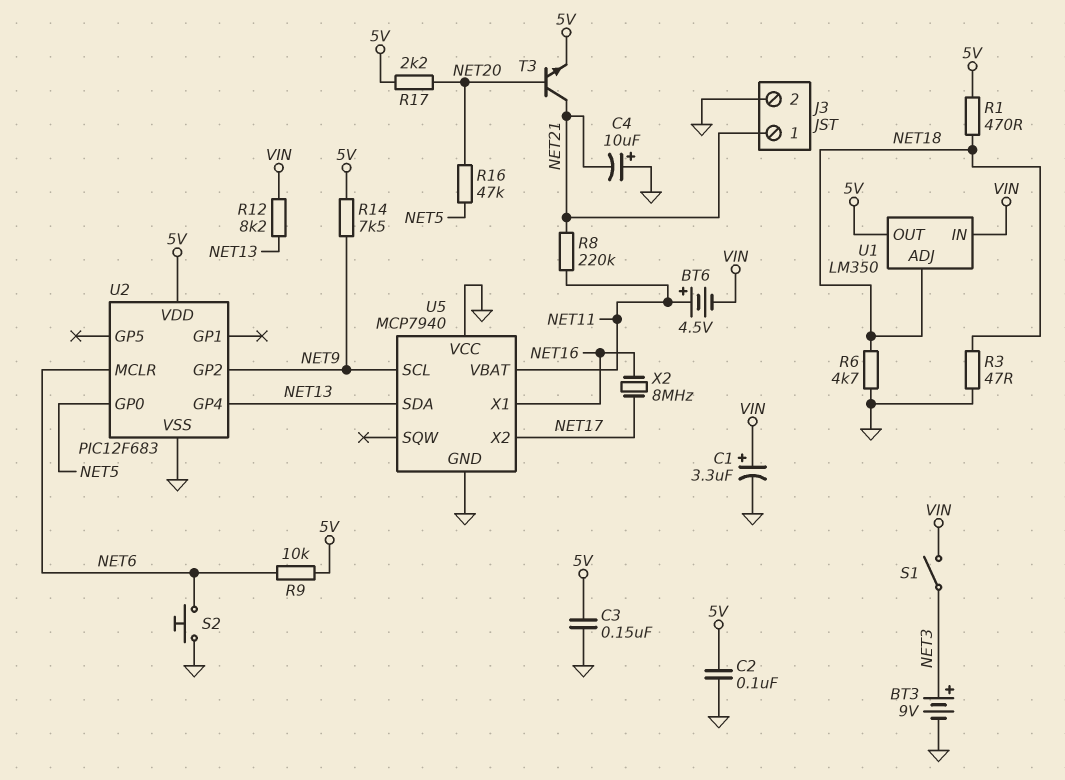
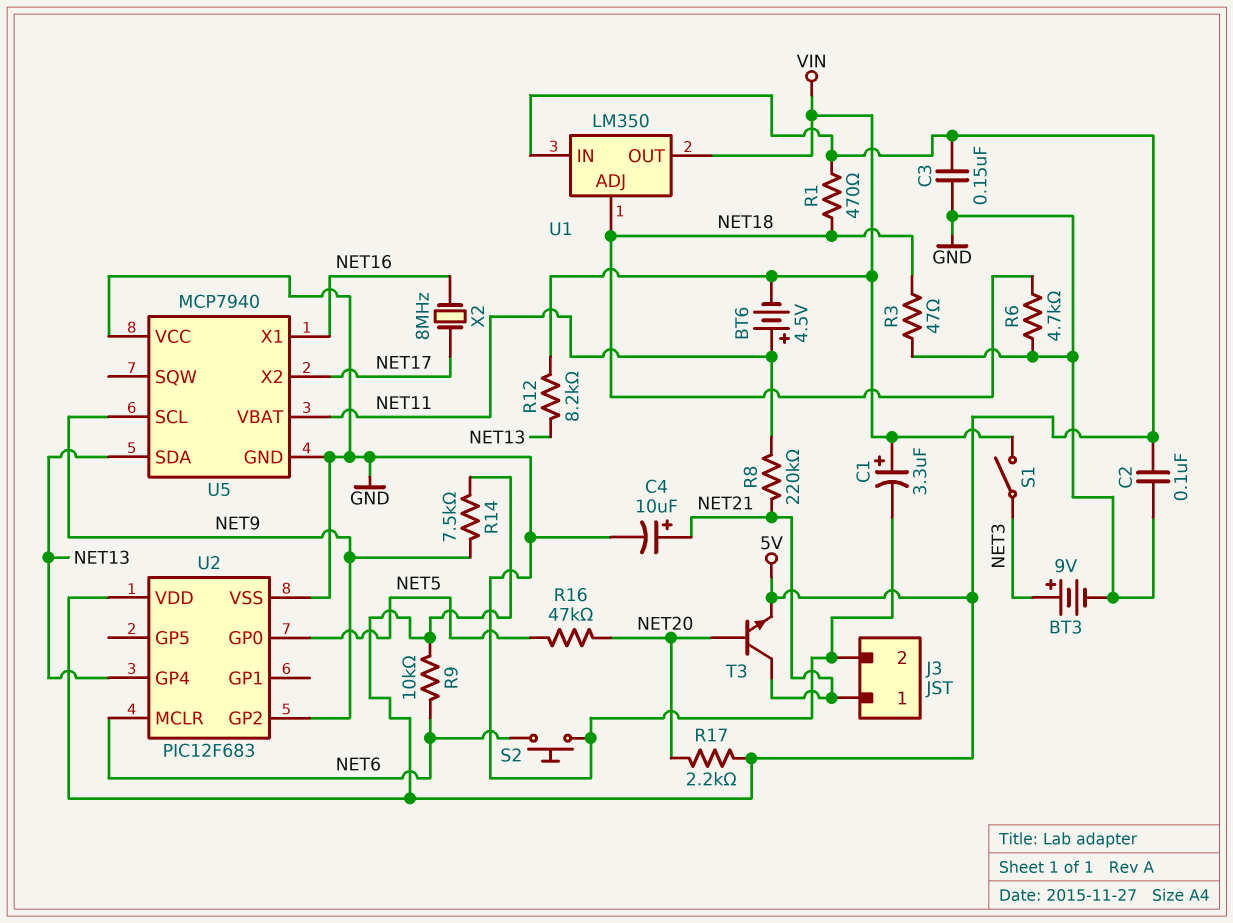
C4: 10uF (plus GND, minus NET21) -> 10uF (plus NET21, minus GND)
U1 pin IN: VIN -> 5V
U1 pin OUT: 5V -> VIN

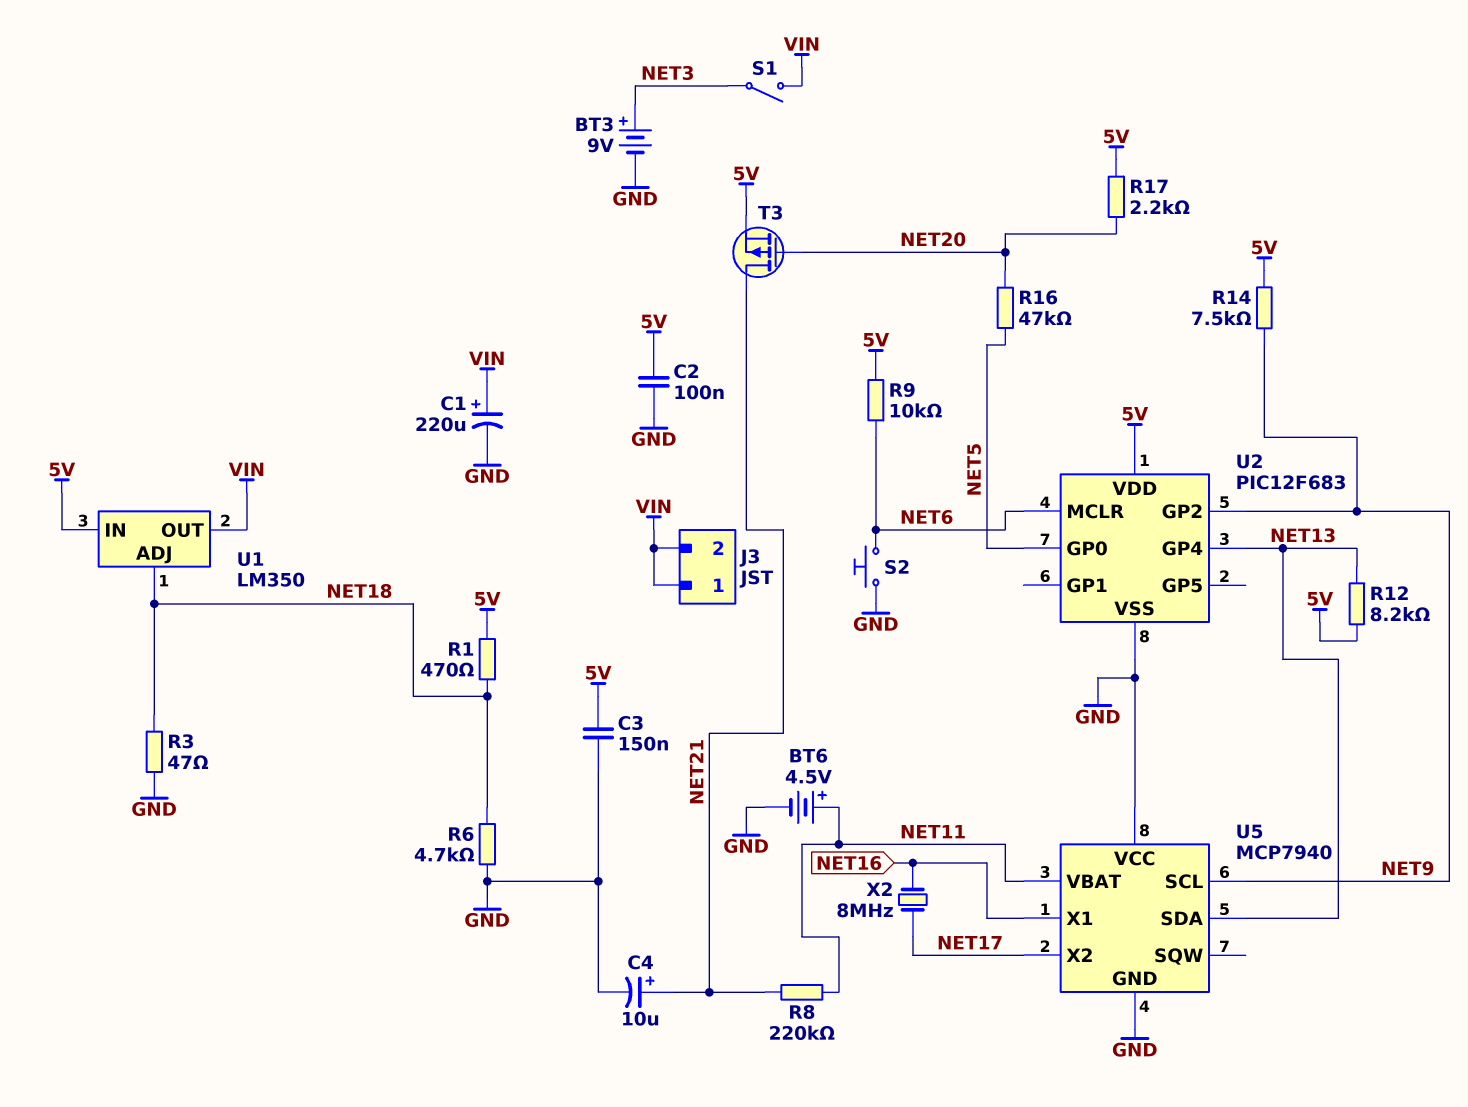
BT6: 4.5V (plus NET11, minus VIN) -> 4.5V (plus NET11, minus GND)
C1: 3.3uF (plus VIN, minus GND) -> 220uF (plus VIN, minus GND)
J3 pin 1: NET21 -> VIN
J3 pin 2: GND -> VIN
R12: 8.2k (NET13, VIN) -> 8.2k (5V, NET13)
T3: NPN (B NET20, C NET21, E 5V) -> PMOS (G NET20, D NET21, S 5V)

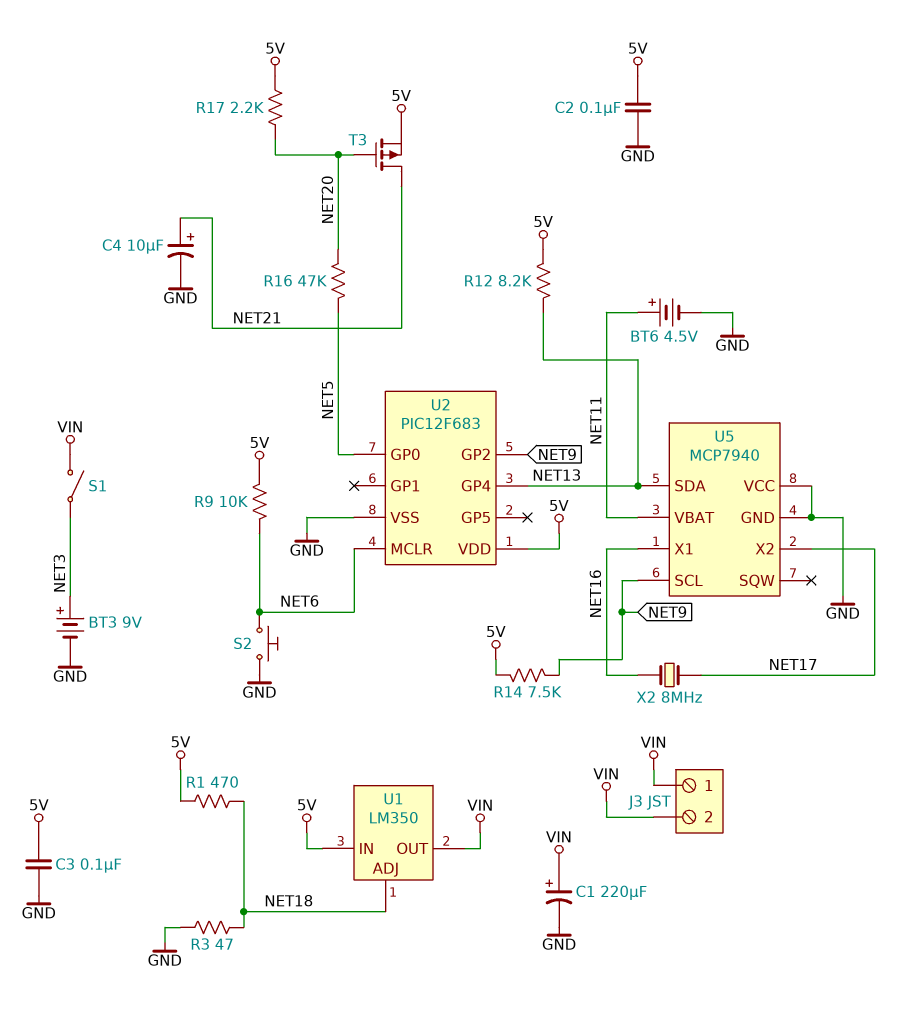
C3: 150nF (5V, GND) -> 100nF (5V, GND)
R6: 4.7k (GND, NET18) -> none
R8: 220k (NET11, NET21) -> none

